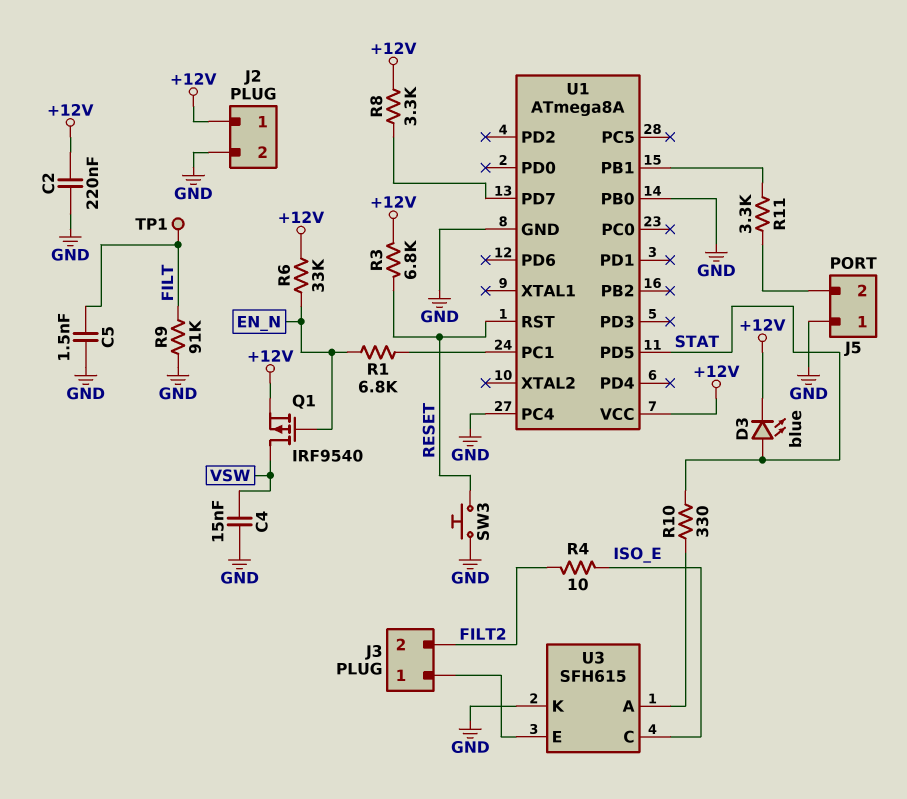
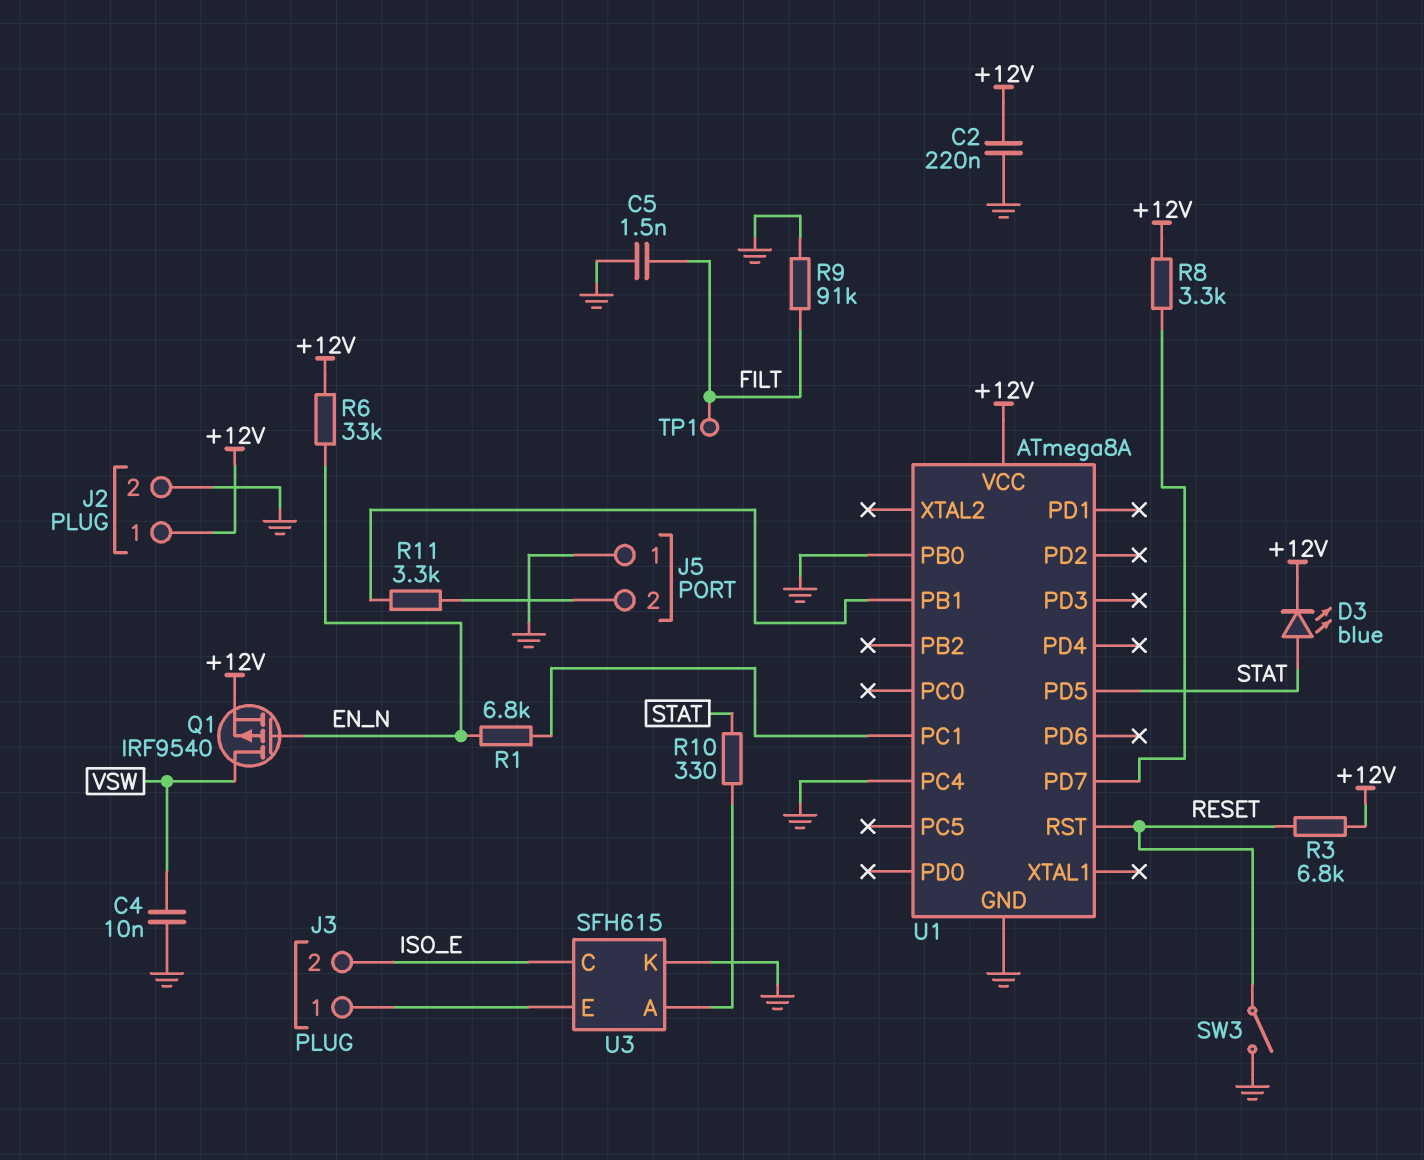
C4: 15nF (GND, VSW) -> 10nF (GND, VSW)
J3 pin 2: FILT2 -> ISO_E
R4: 10 (FILT2, ISO_E) -> none
SW3: button (GND, RESET) -> switch (GND, RESET)

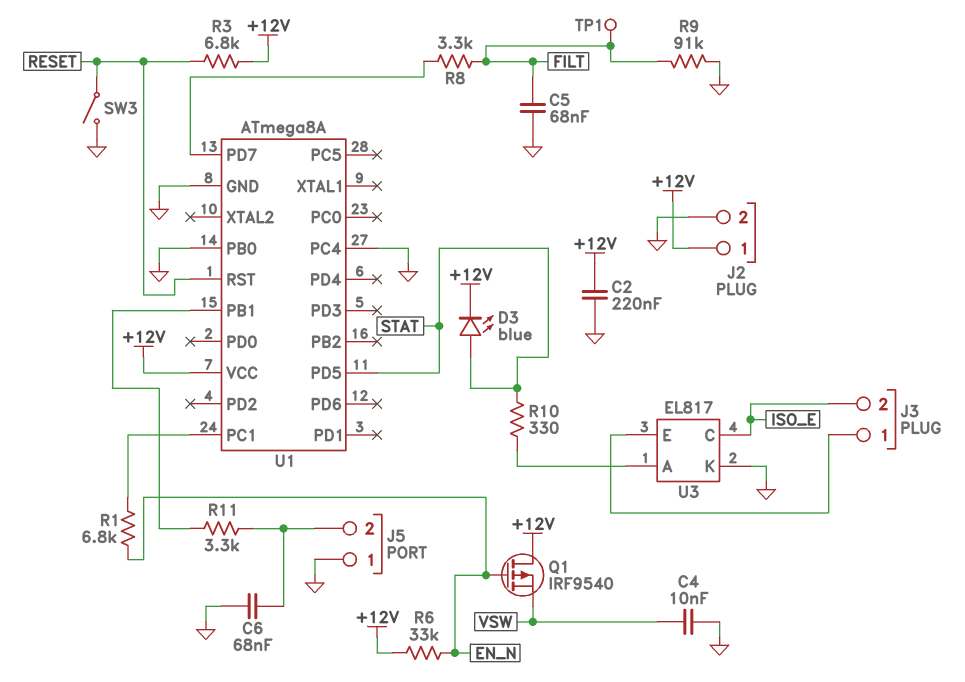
C5: 1.5nF (FILT, GND) -> 68nF (FILT, GND)
C6: none -> 68nF (GND, J5/2)
Q1: PMOS IRF9540 (G EN_N, D VSW, S +12V) -> PMOS IRF9540 (G EN_N, D +12V, S VSW)
R8: 3.3k (+12V, U1/PD7) -> 3.3k (FILT, U1/PD7)
U3: SFH615 -> EL817

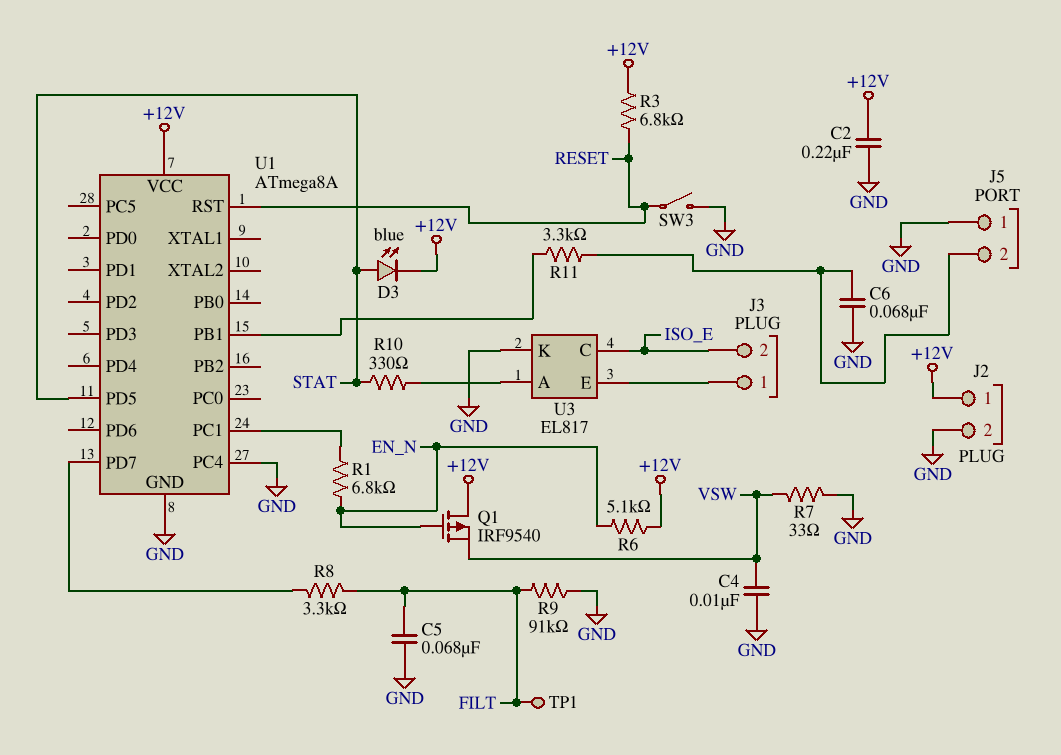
R6: 33k (+12V, EN_N) -> 5.1k (+12V, EN_N)
R7: none -> 33 (GND, VSW)
U1 pin PB0: GND -> none

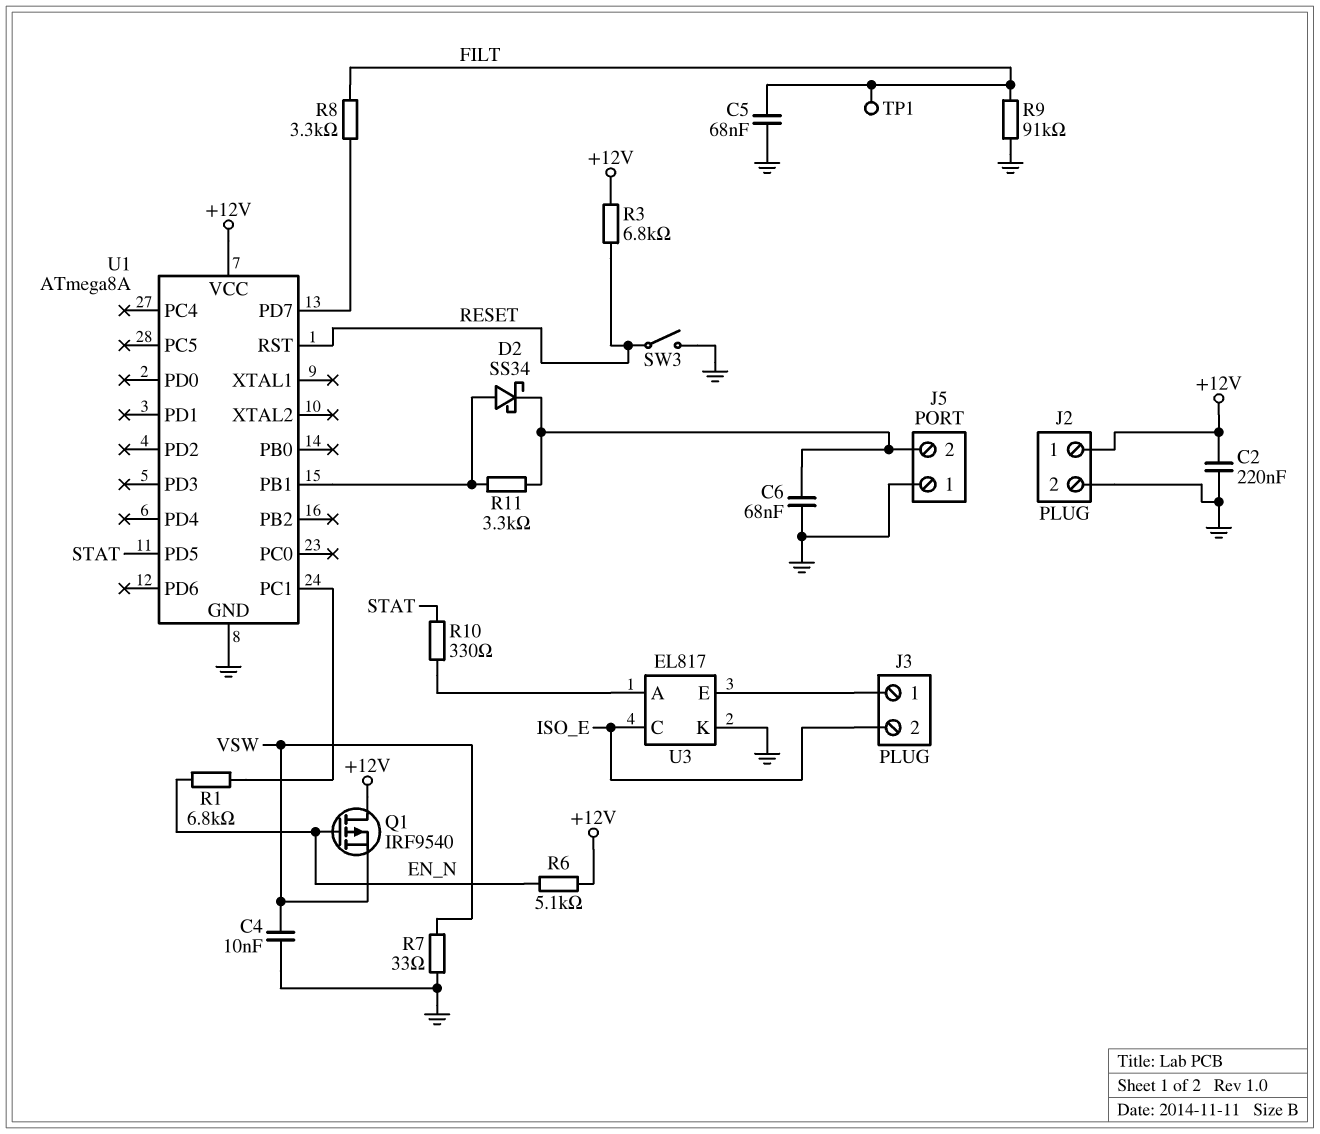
D2: none -> schottky SS34 (A U1/PB1, K J5/2)
D3: LED blue (A STAT, K +12V) -> none
U1 pin PC4: GND -> none

